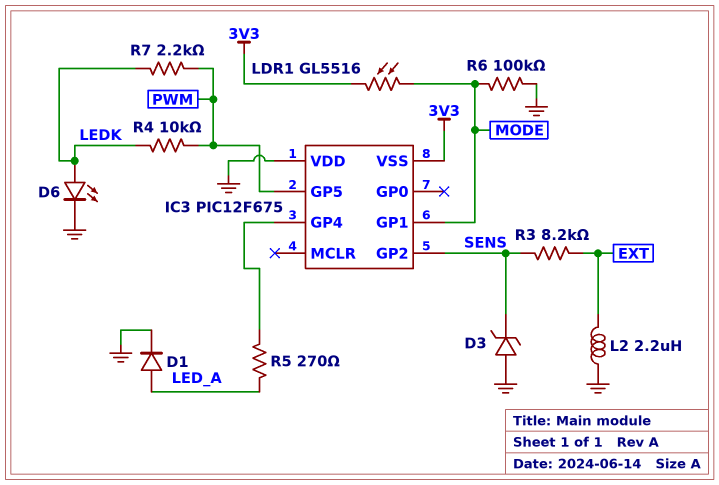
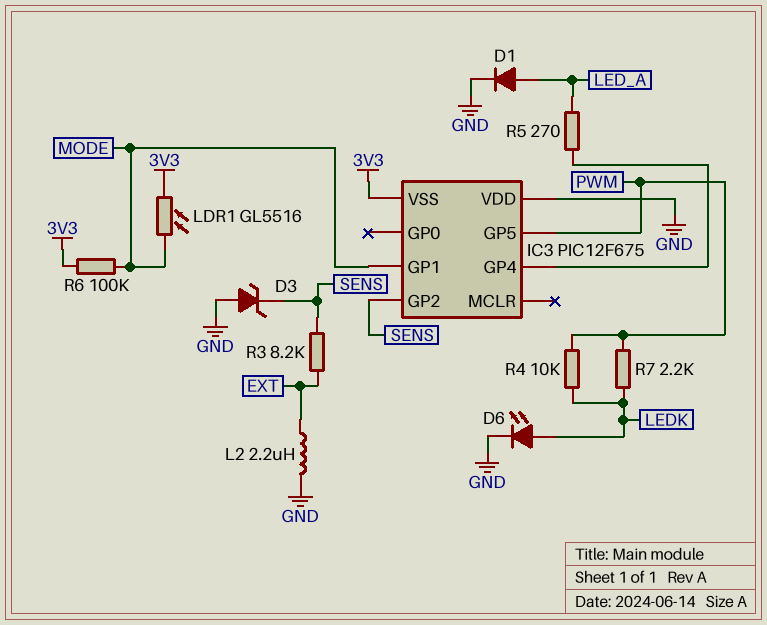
R6: 100k (GND, MODE) -> 100k (3V3, MODE)

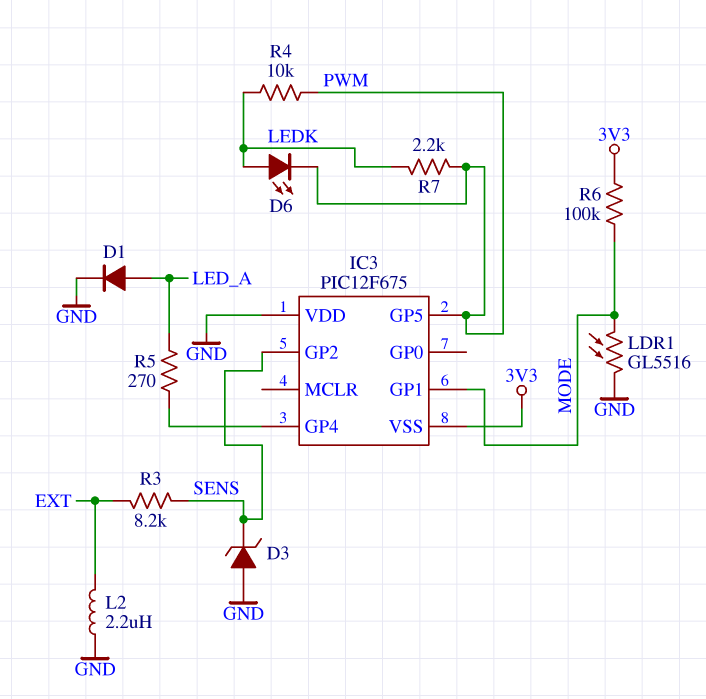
D6: LED (A LEDK, K GND) -> LED (A LEDK, K PWM)
LDR1: GL5516 (3V3, MODE) -> GL5516 (GND, MODE)

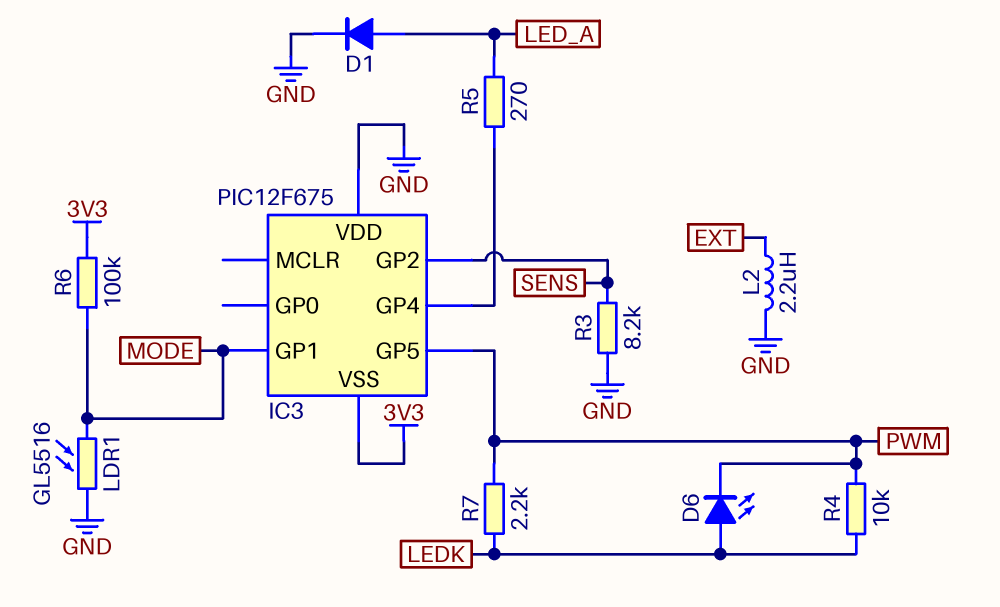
D3: zener (A GND, K SENS) -> none
R3: 8.2k (EXT, SENS) -> 8.2k (GND, SENS)

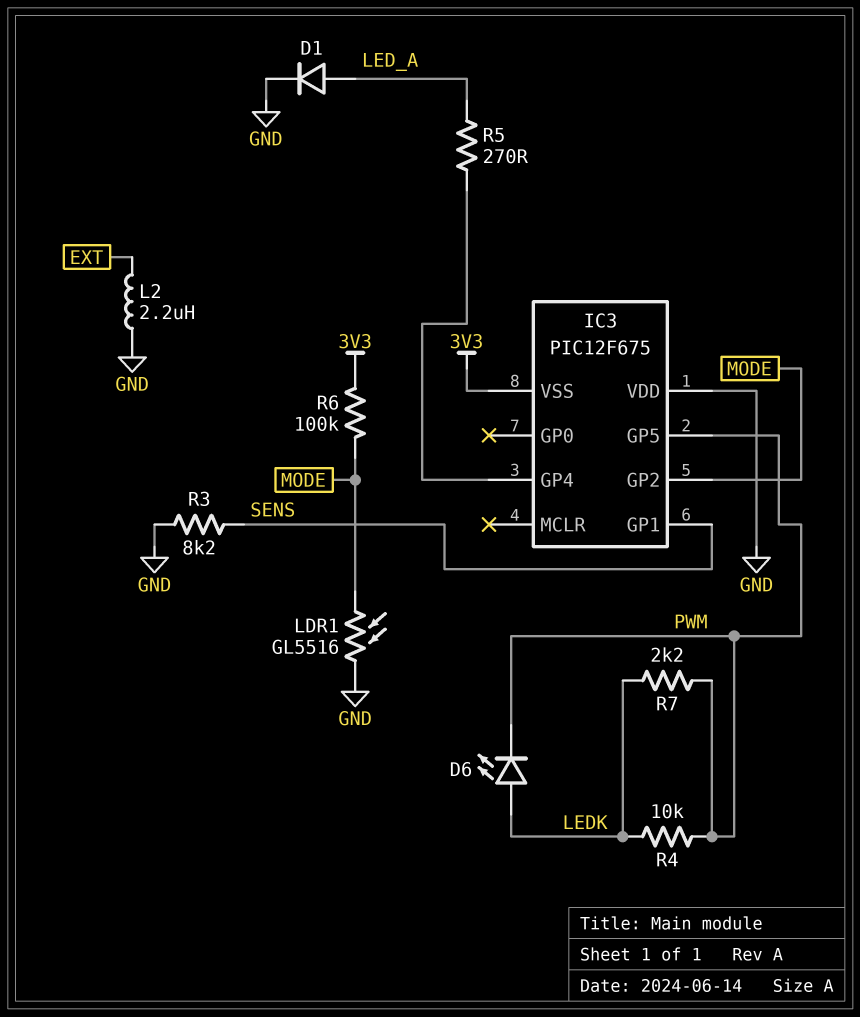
IC3 pin GP1: MODE -> SENS
IC3 pin GP2: SENS -> MODE

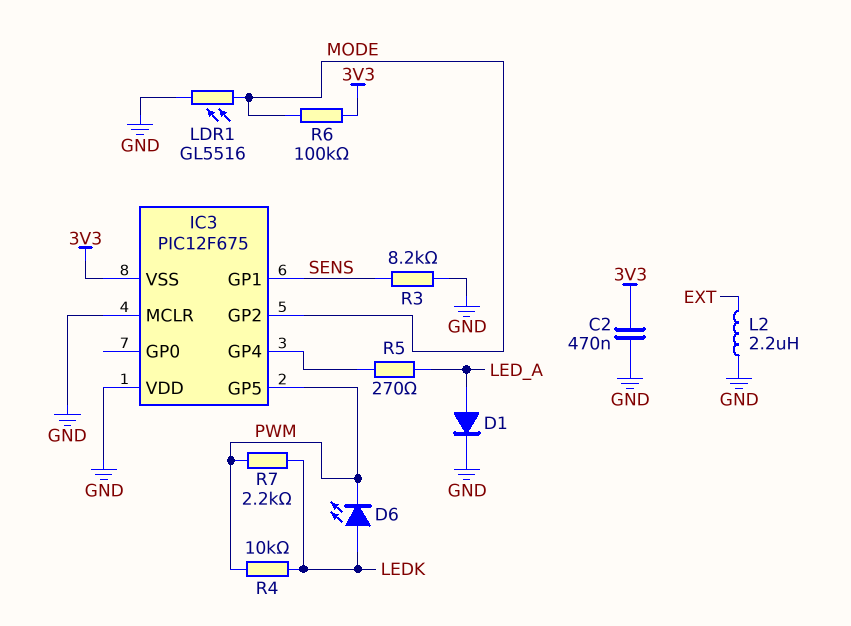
C2: none -> 470nF (3V3, GND)
IC3 pin MCLR: none -> GND

